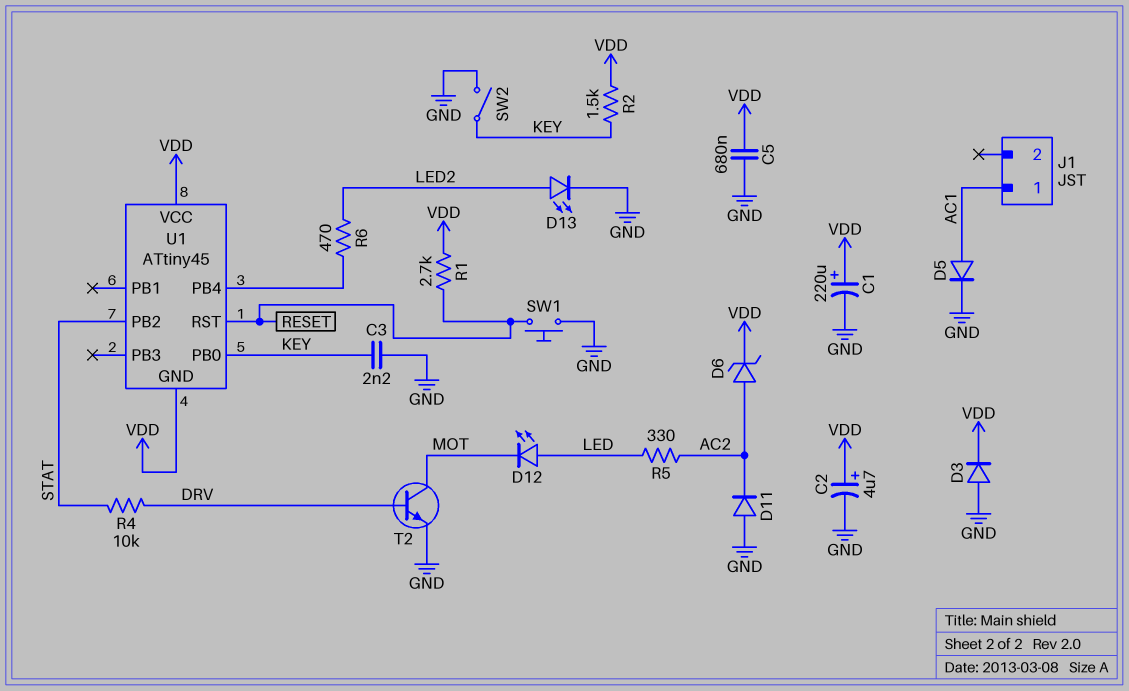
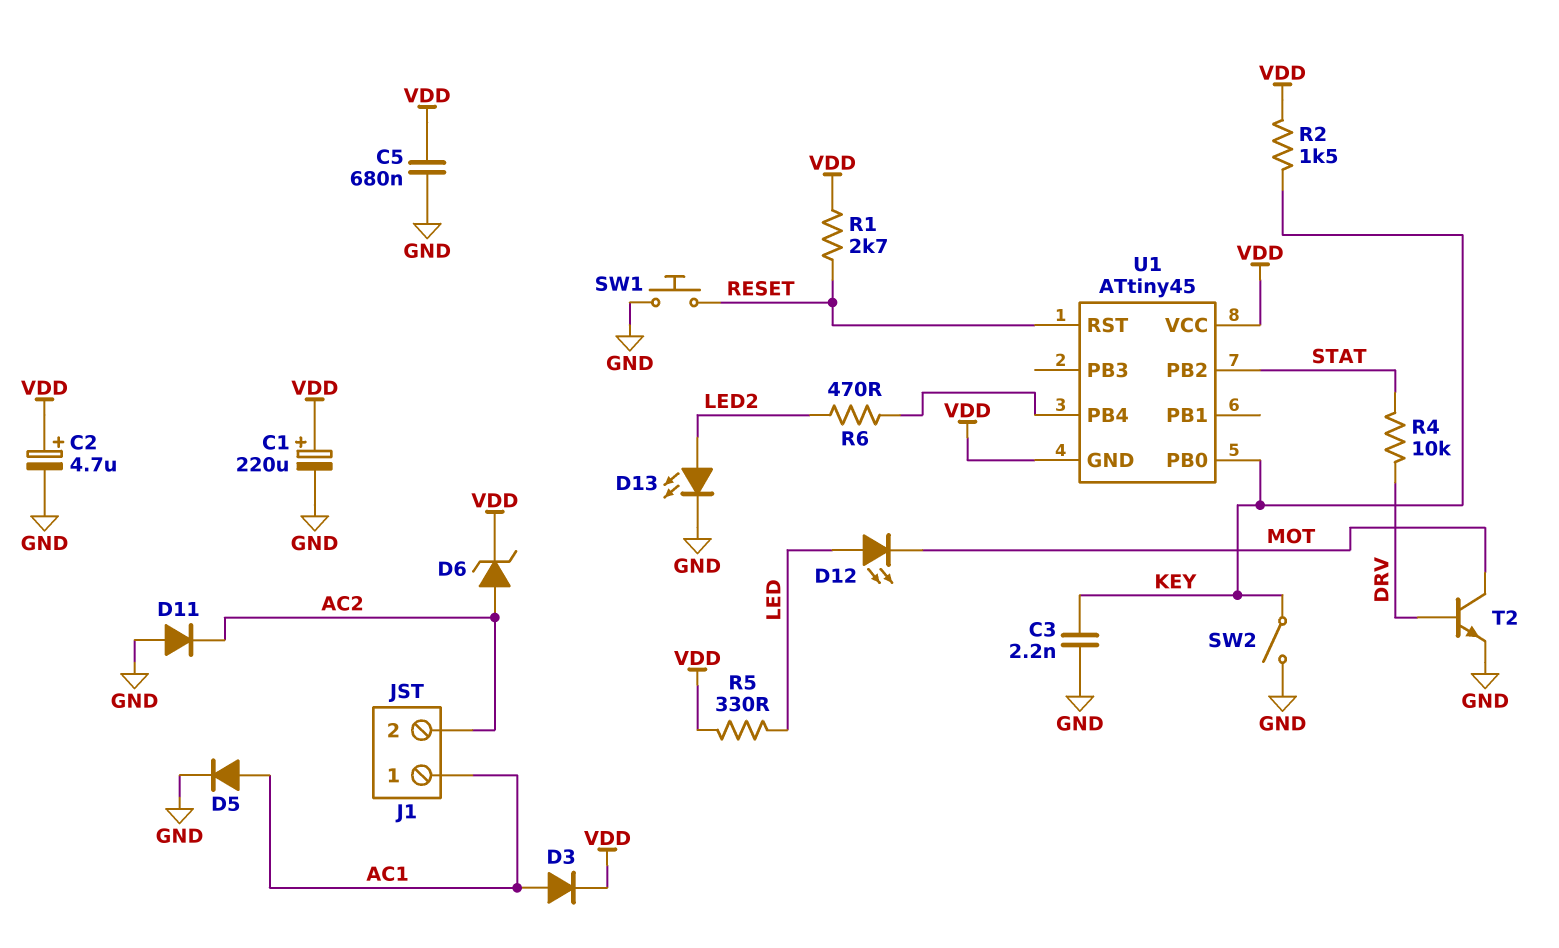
D3: diode (A GND, K VDD) -> diode (A AC1, K VDD)
J1 pin 2: none -> AC2
R5: 330 (AC2, LED) -> 330 (LED, VDD)

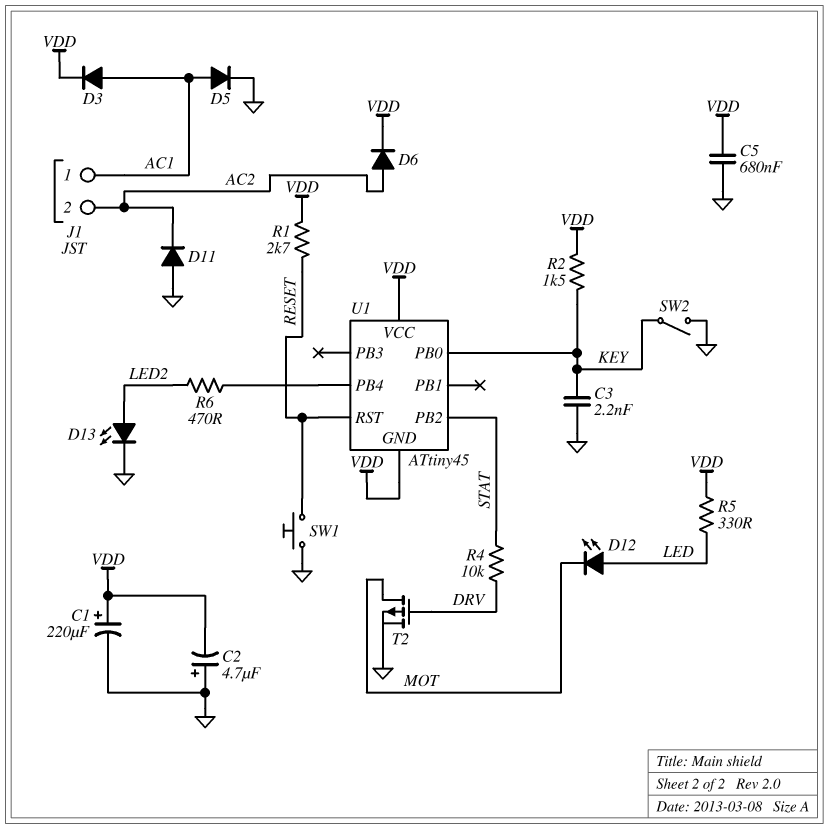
C2: 4.7uF (plus VDD, minus GND) -> 4.7uF (plus GND, minus VDD)
D6: zener (A AC2, K VDD) -> diode (A AC2, K VDD)
T2: NPN (B DRV, C MOT, E GND) -> PMOS (G DRV, D MOT, S GND)

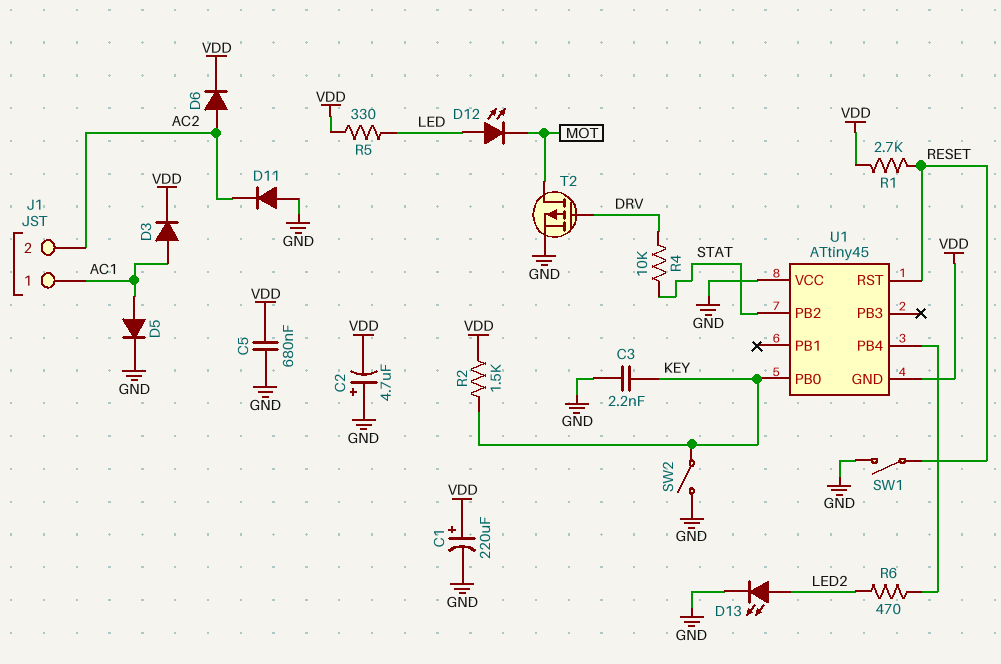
SW1: button (GND, RESET) -> switch (GND, RESET)
U1 pin VCC: VDD -> GND

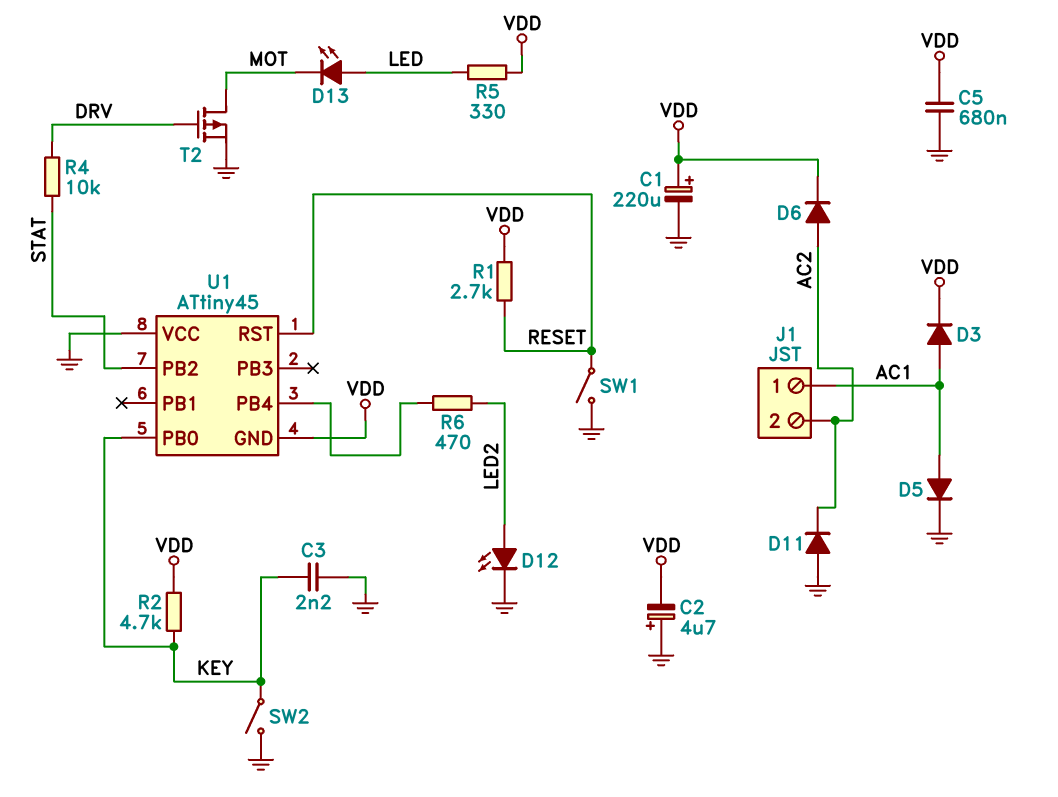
D12: LED (A LED, K MOT) -> LED (A LED2, K GND)
D13: LED (A LED2, K GND) -> LED (A LED, K MOT)
R2: 1.5k (KEY, VDD) -> 4.7k (KEY, VDD)

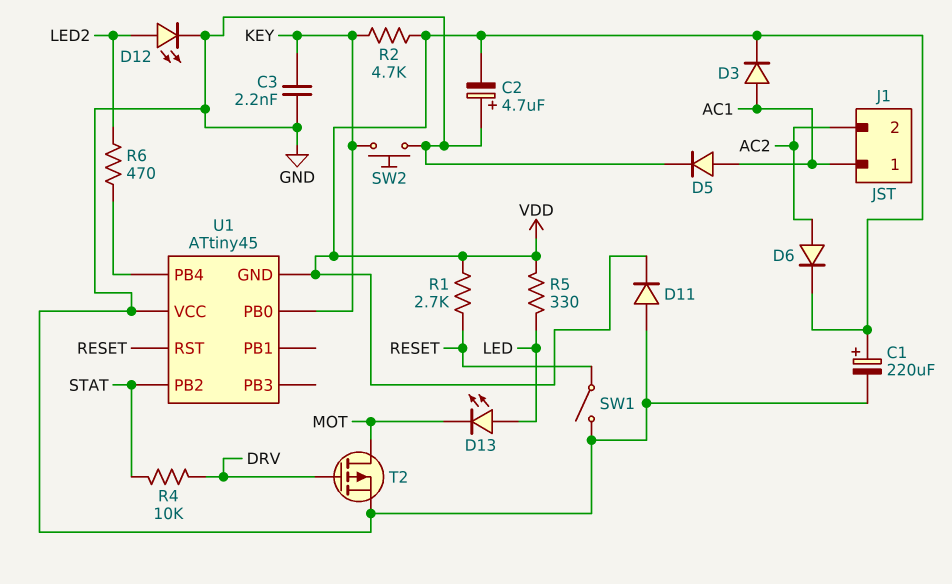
C5: 680nF (GND, VDD) -> none
D11: diode (A GND, K AC2) -> diode (A GND, K VDD)
SW2: switch (GND, KEY) -> button (GND, KEY)

